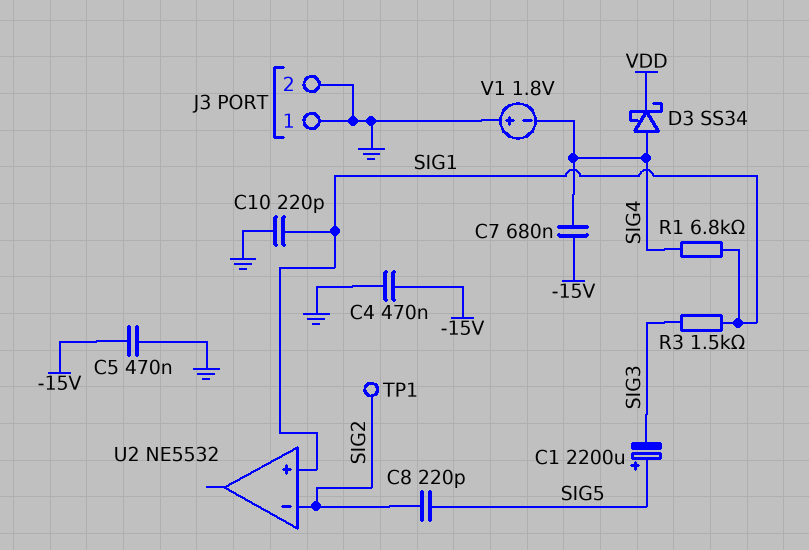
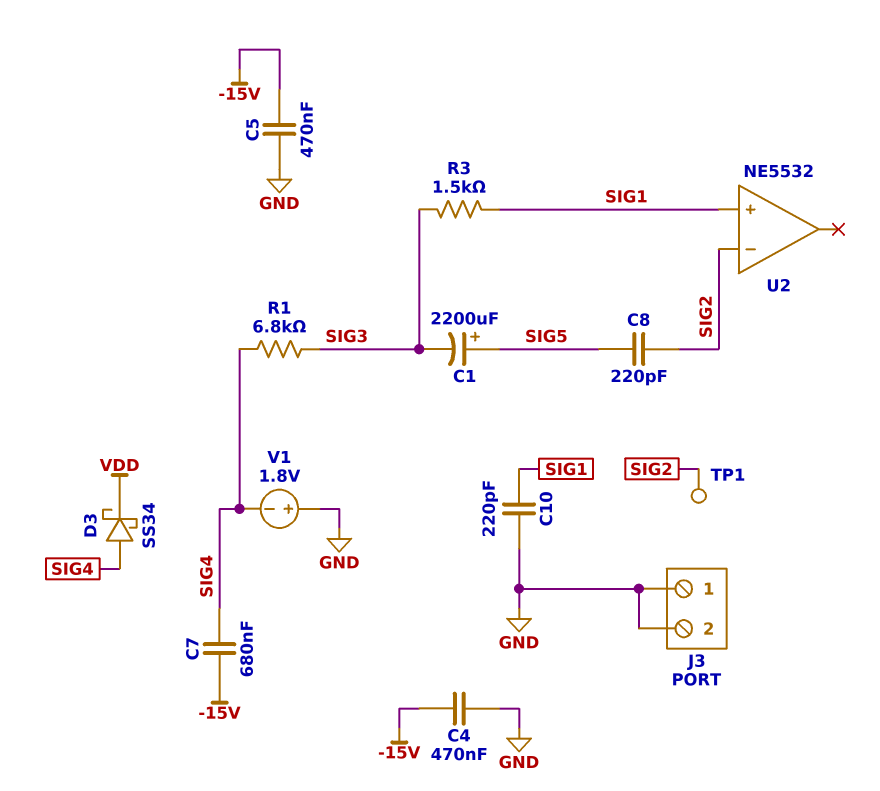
R1: 6.8k (SIG1, SIG4) -> 6.8k (SIG3, SIG4)

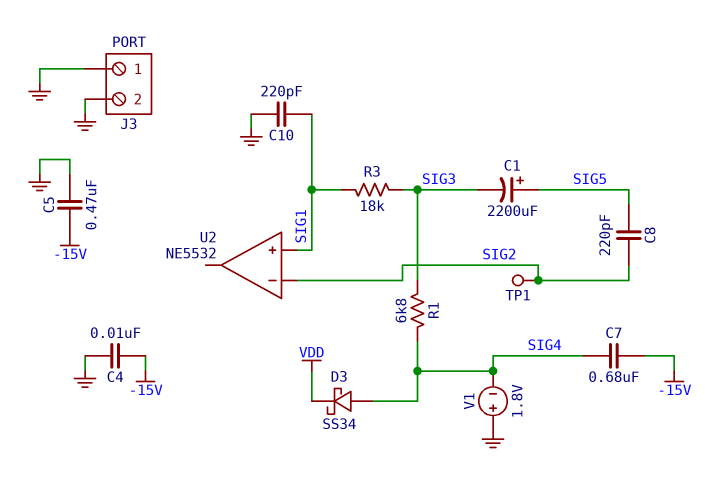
C4: 470nF (-15V, GND) -> 10nF (-15V, GND)
R3: 1.5k (SIG1, SIG3) -> 18k (SIG1, SIG3)

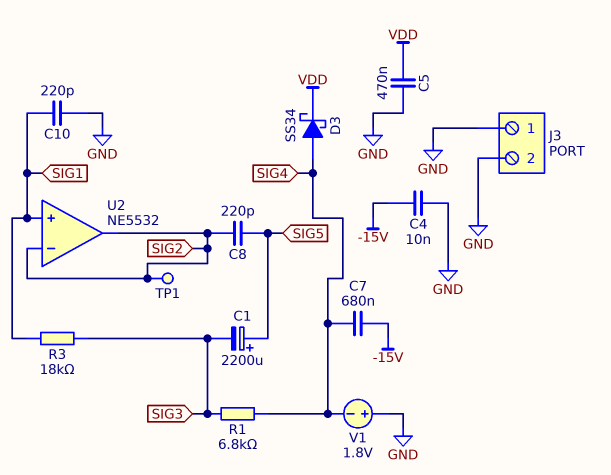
C5: 470nF (-15V, GND) -> 470nF (GND, VDD)
U2 pin out: none -> SIG2

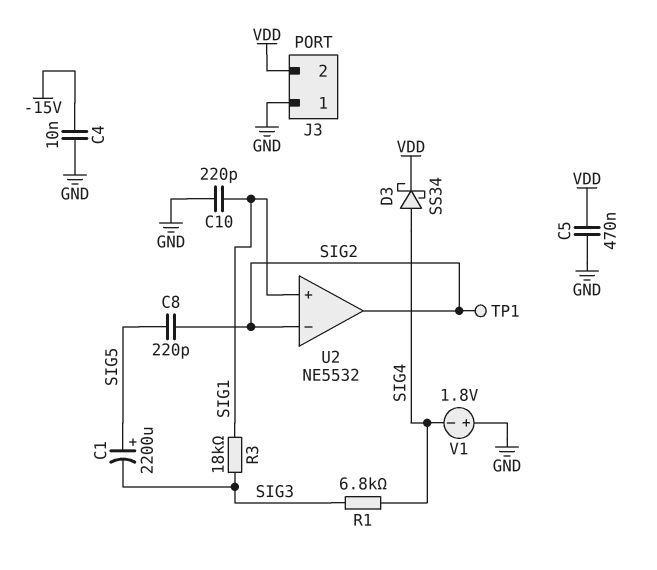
C7: 680nF (-15V, SIG4) -> none
J3 pin 2: GND -> VDD

